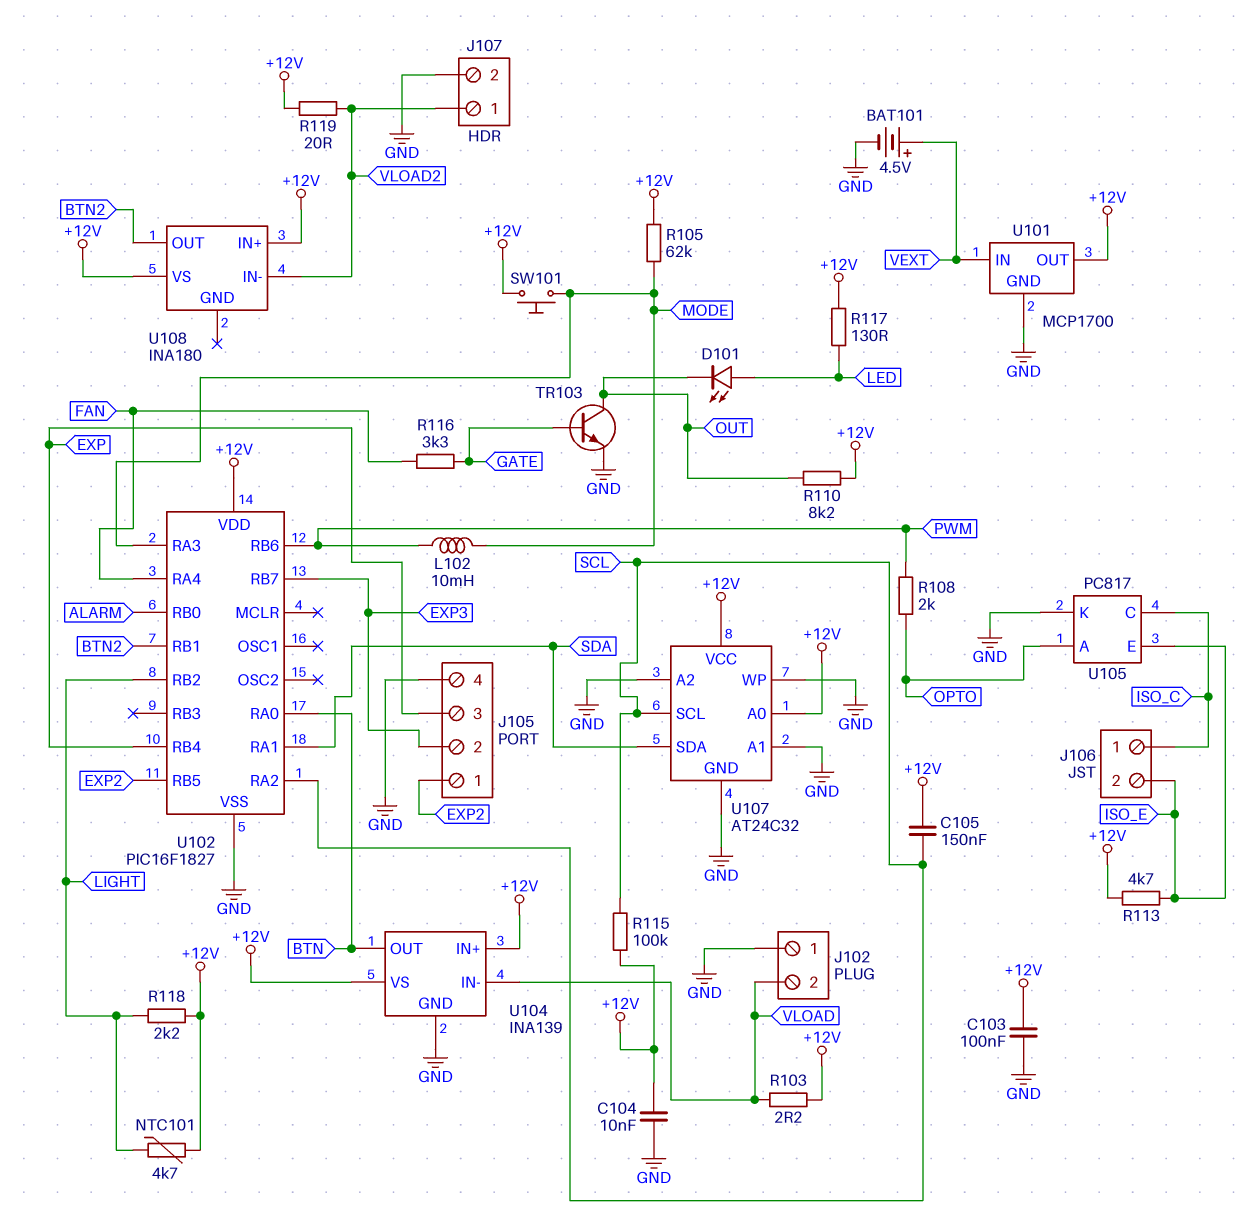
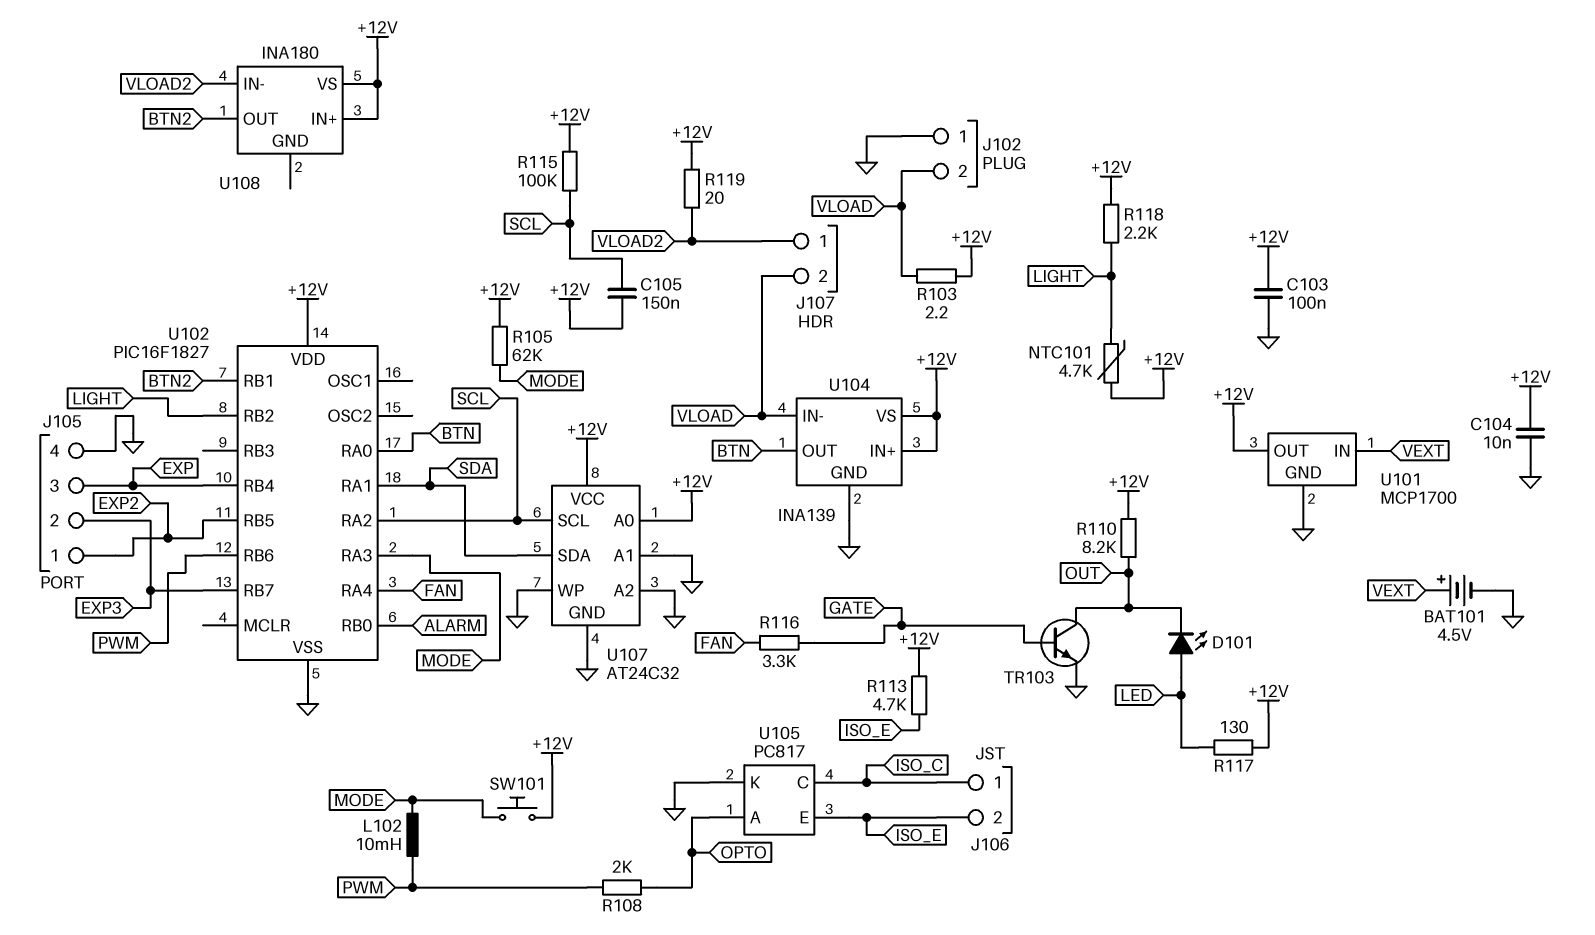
J107 pin 2: GND -> VLOAD

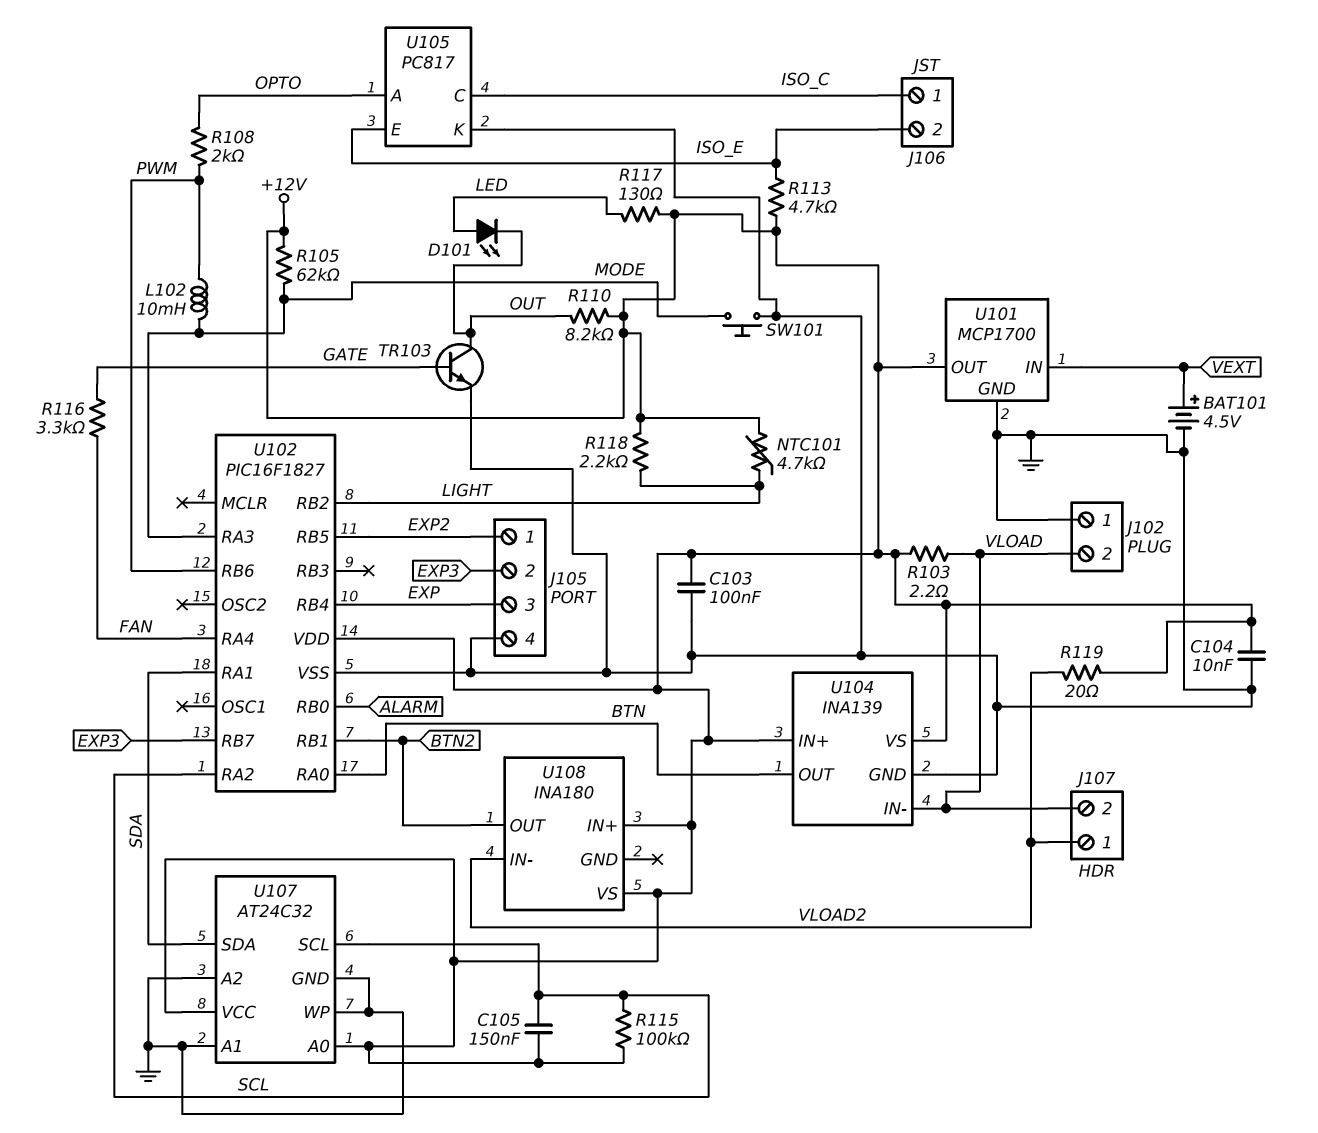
SW101: button (+12V, MODE) -> button (GND, MODE)

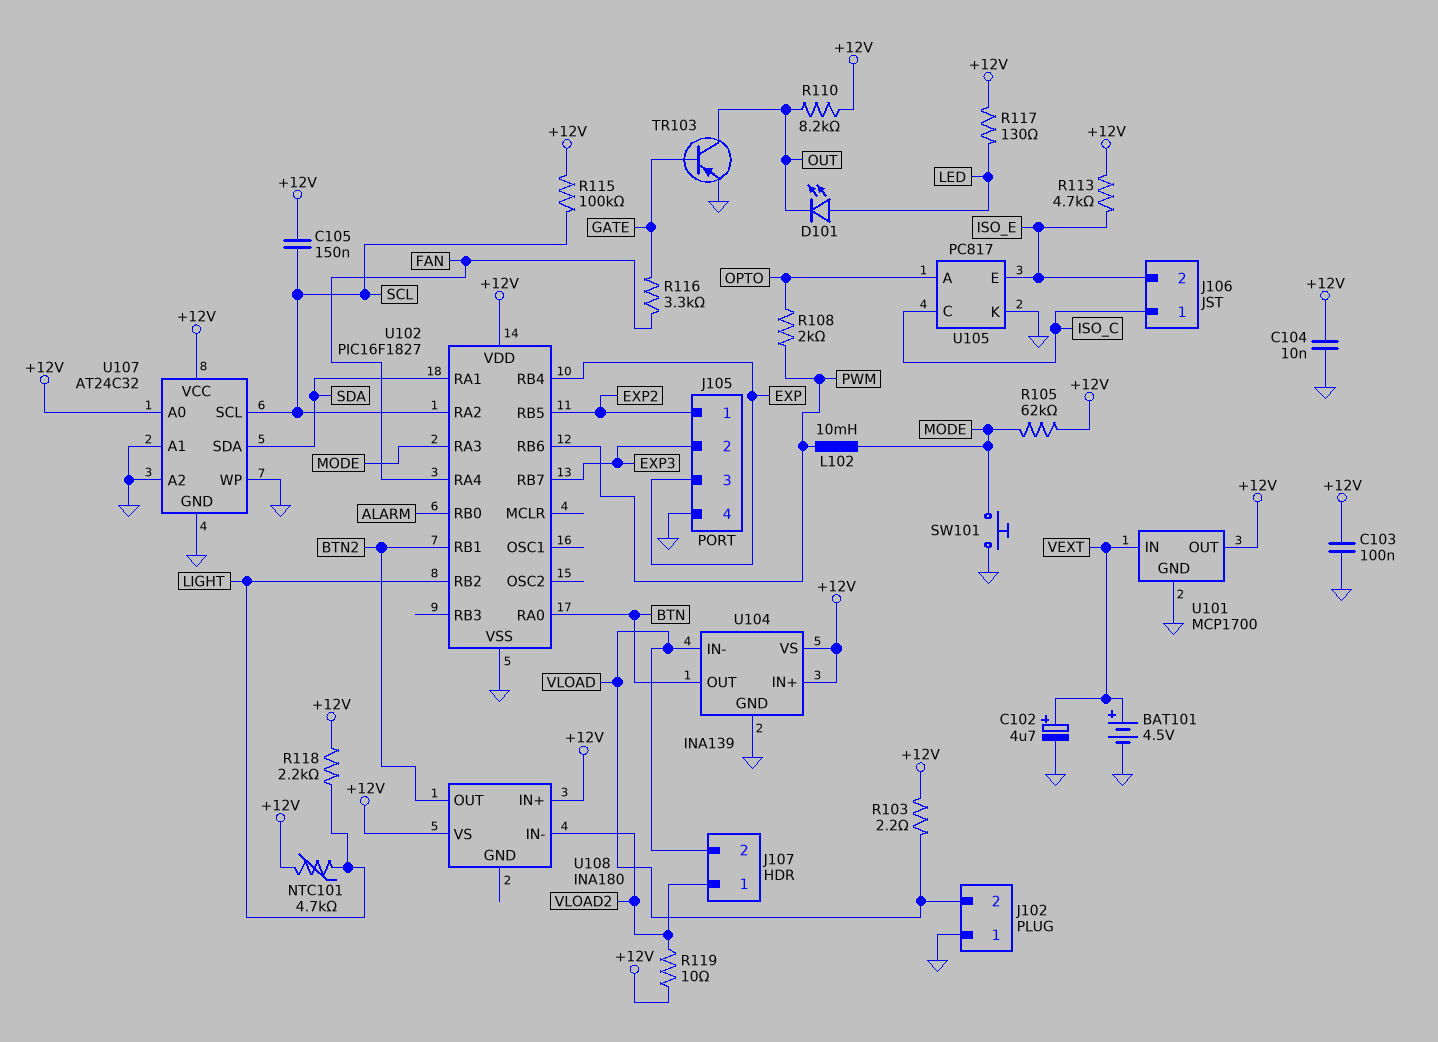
C102: none -> 4.7uF (plus VEXT, minus GND)
R119: 20 (+12V, VLOAD2) -> 10 (+12V, VLOAD2)
TR103: NPN (B GATE, C OUT, E GND) -> PNP (B GATE, C OUT, E GND)

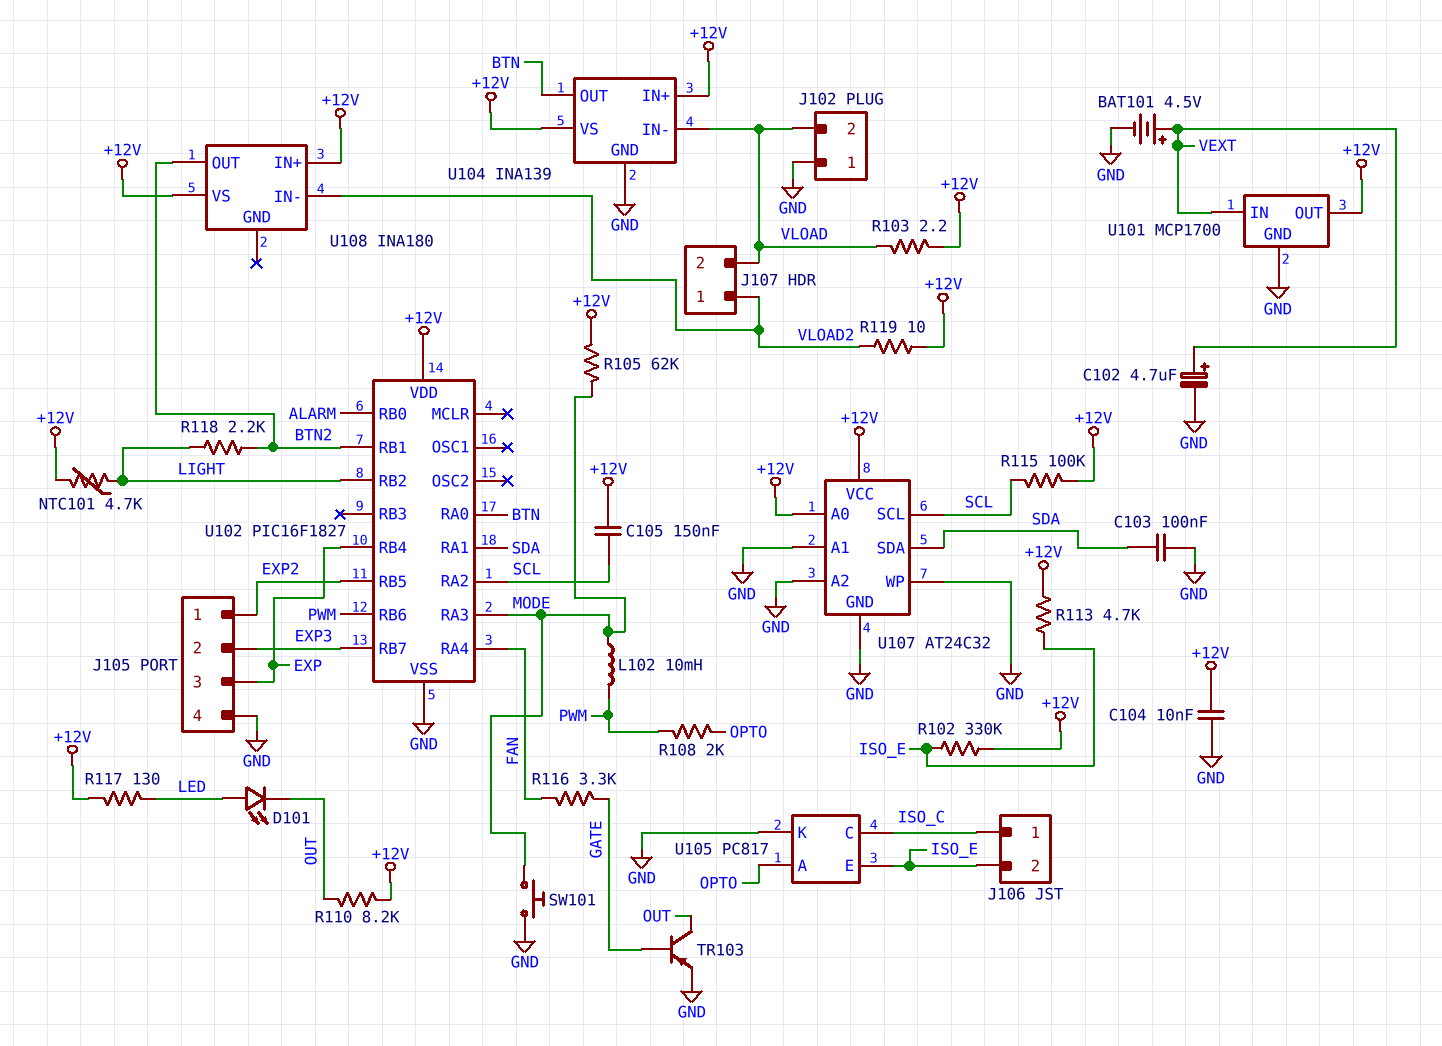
C103: 100nF (+12V, GND) -> 100nF (GND, SDA)
R102: none -> 330k (+12V, ISO_E)
R118: 2.2k (+12V, LIGHT) -> 2.2k (BTN2, LIGHT)

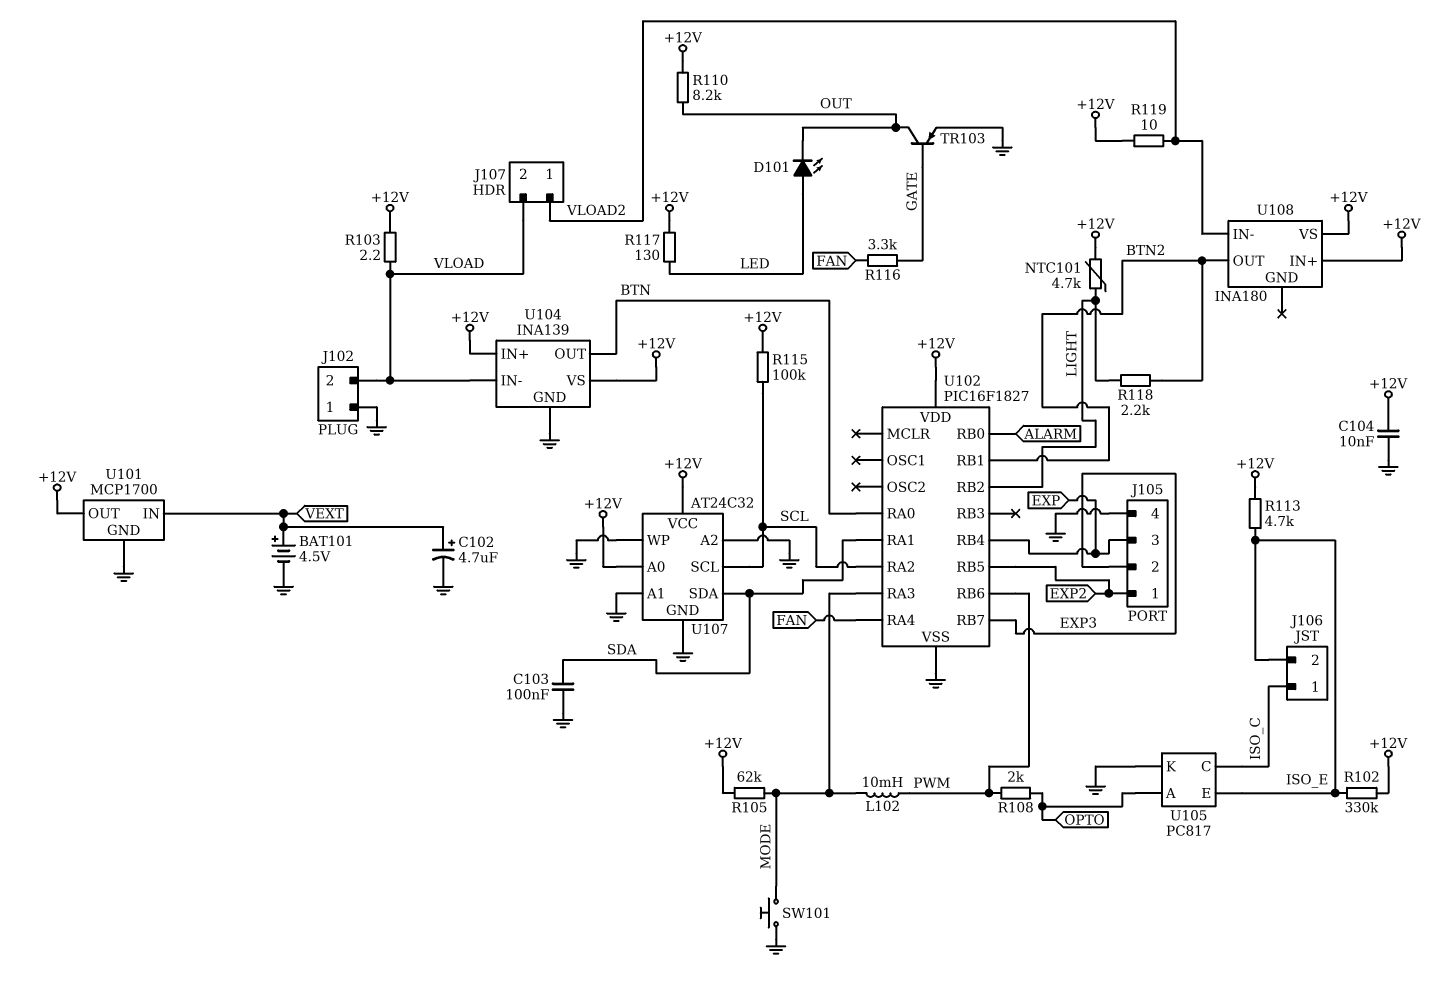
C105: 150nF (+12V, SCL) -> none

